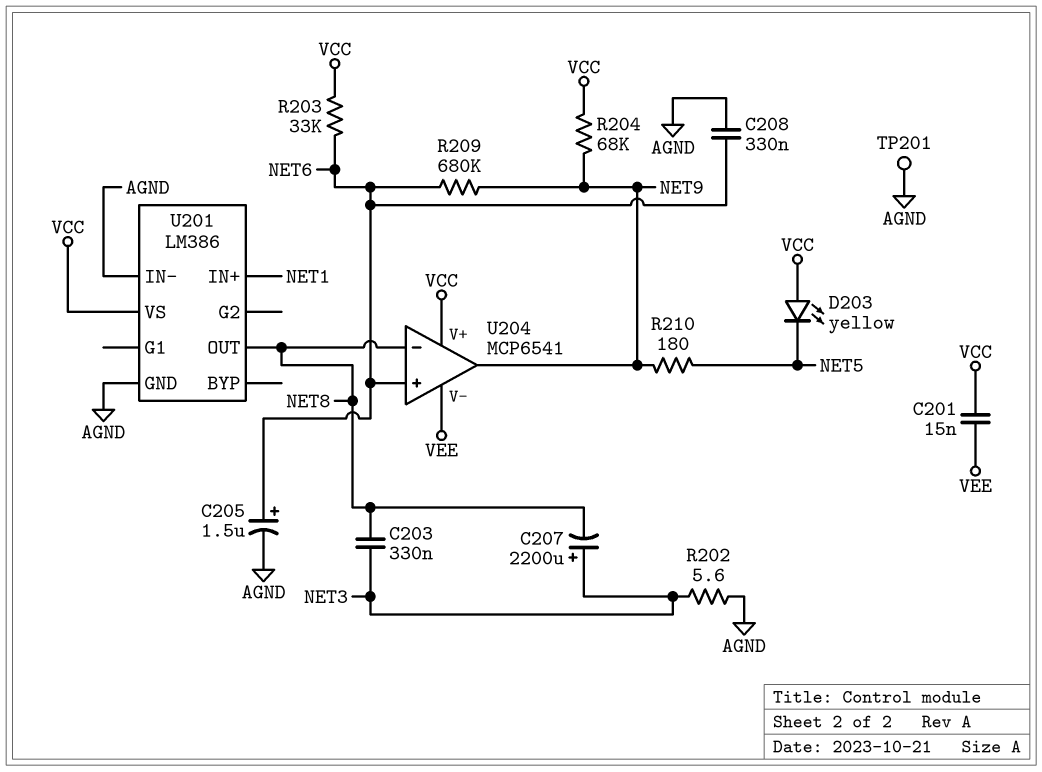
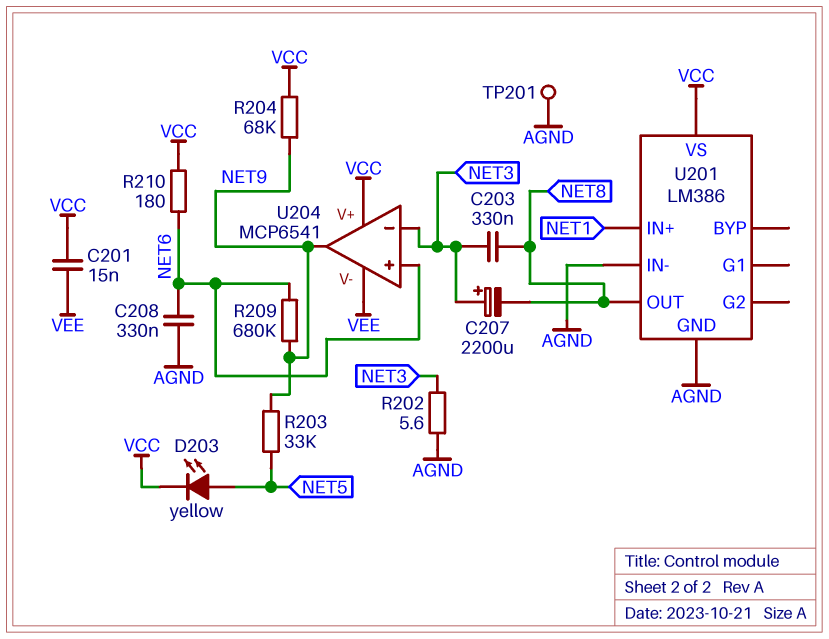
C205: 1.5uF (plus NET6, minus AGND) -> none
D203: LED yellow (A VCC, K NET5) -> LED yellow (A NET5, K VCC)
R203: 33k (NET6, VCC) -> 33k (NET5, NET9)
R210: 180 (NET5, NET9) -> 180 (NET6, VCC)
U204 pin in-: NET8 -> NET3

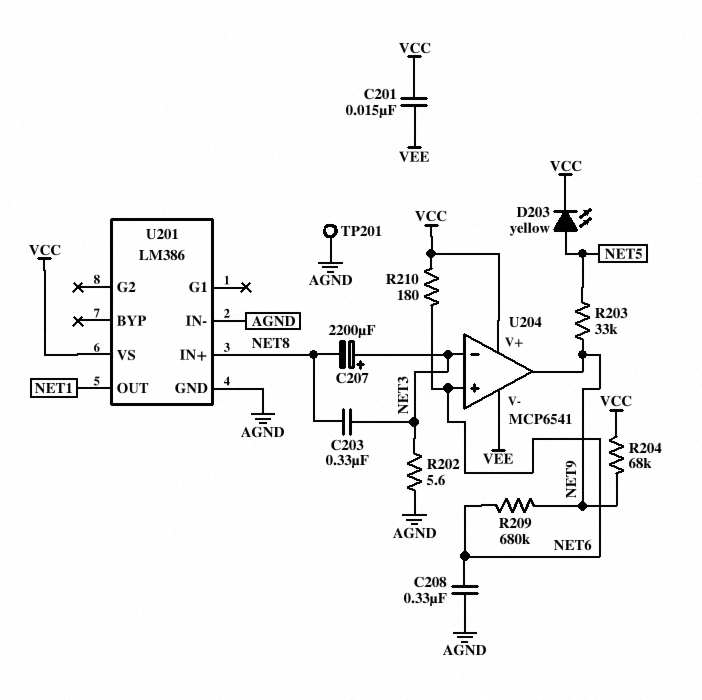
U201 pin IN+: NET1 -> NET8
U201 pin OUT: NET8 -> NET1

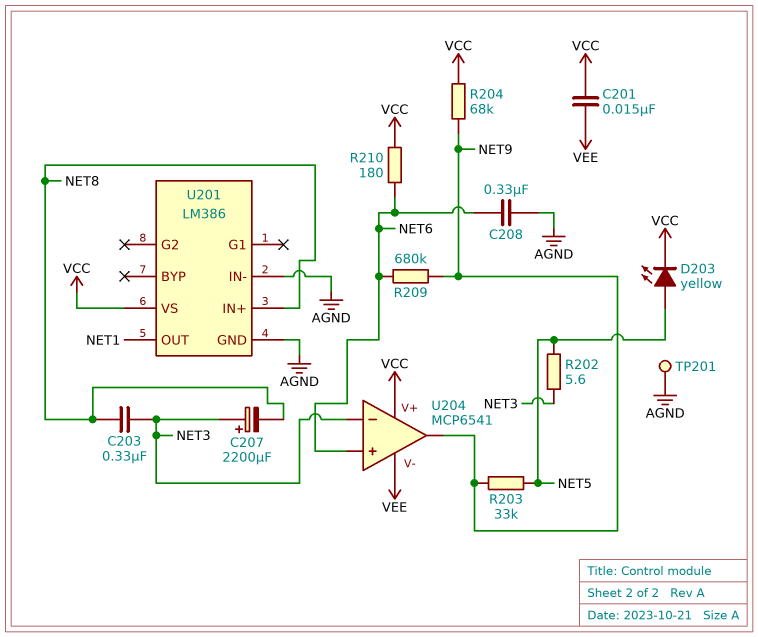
R202: 5.6 (AGND, NET3) -> 5.6 (NET3, NET5)

